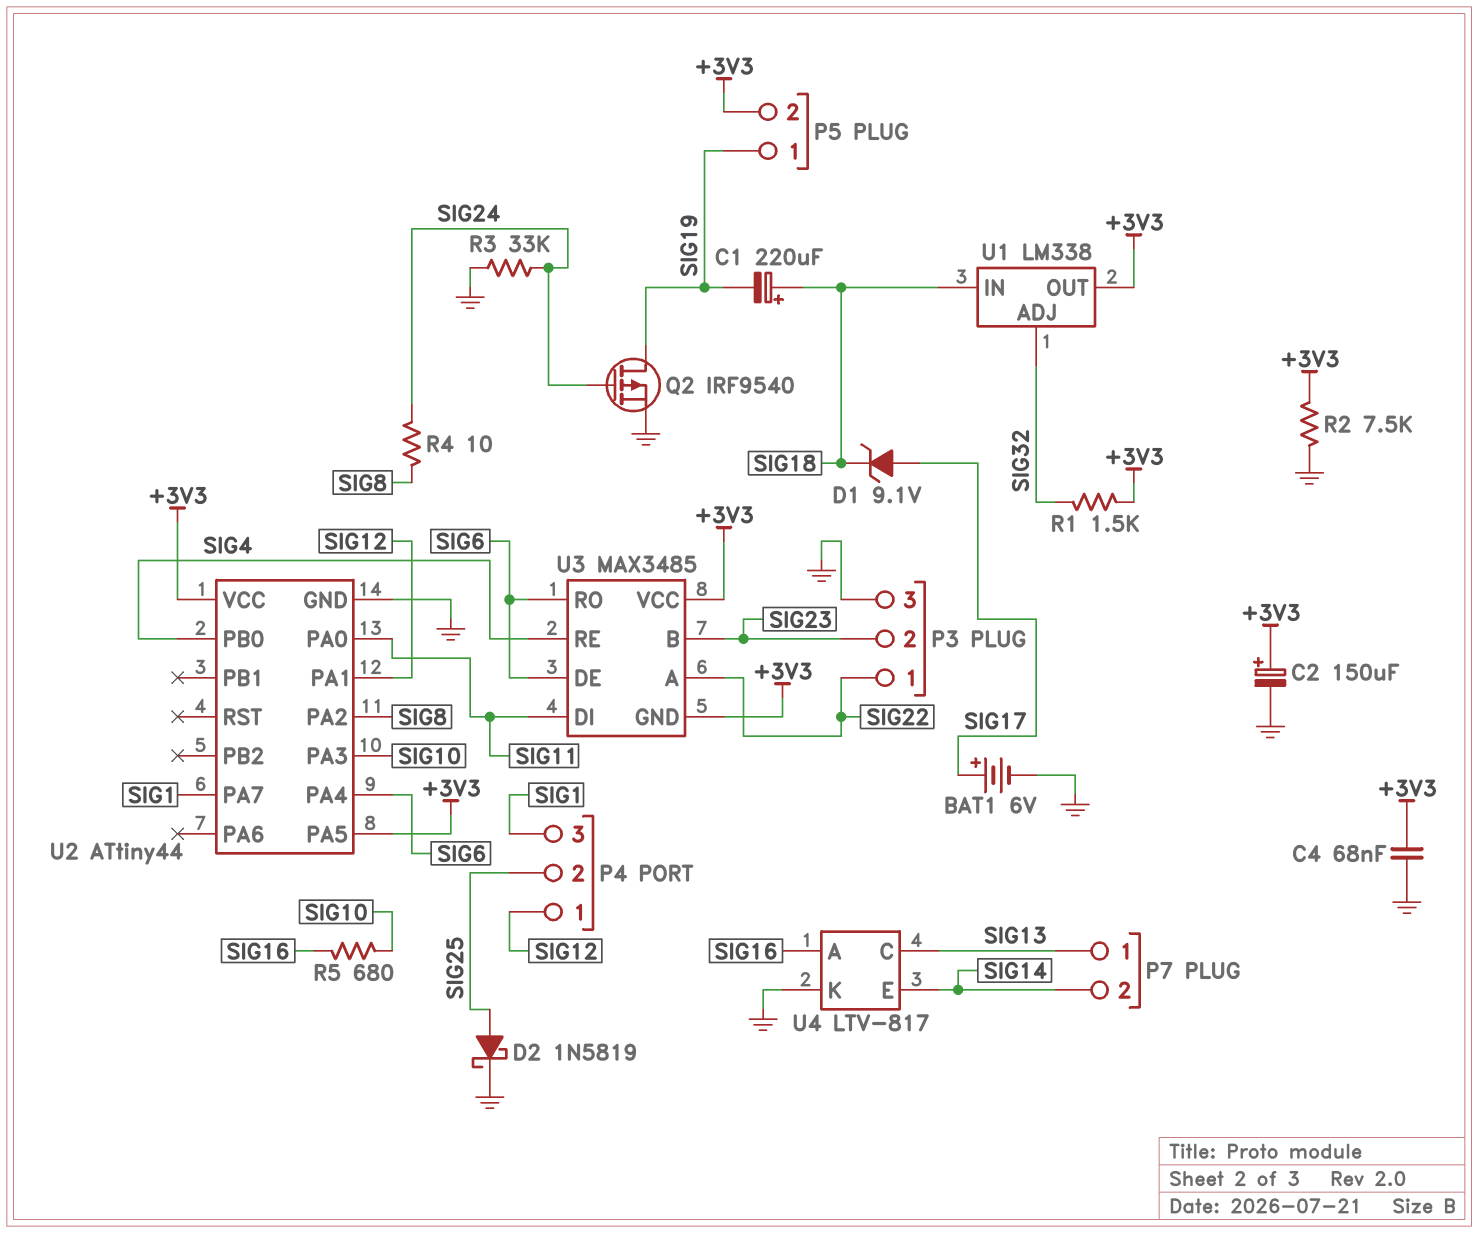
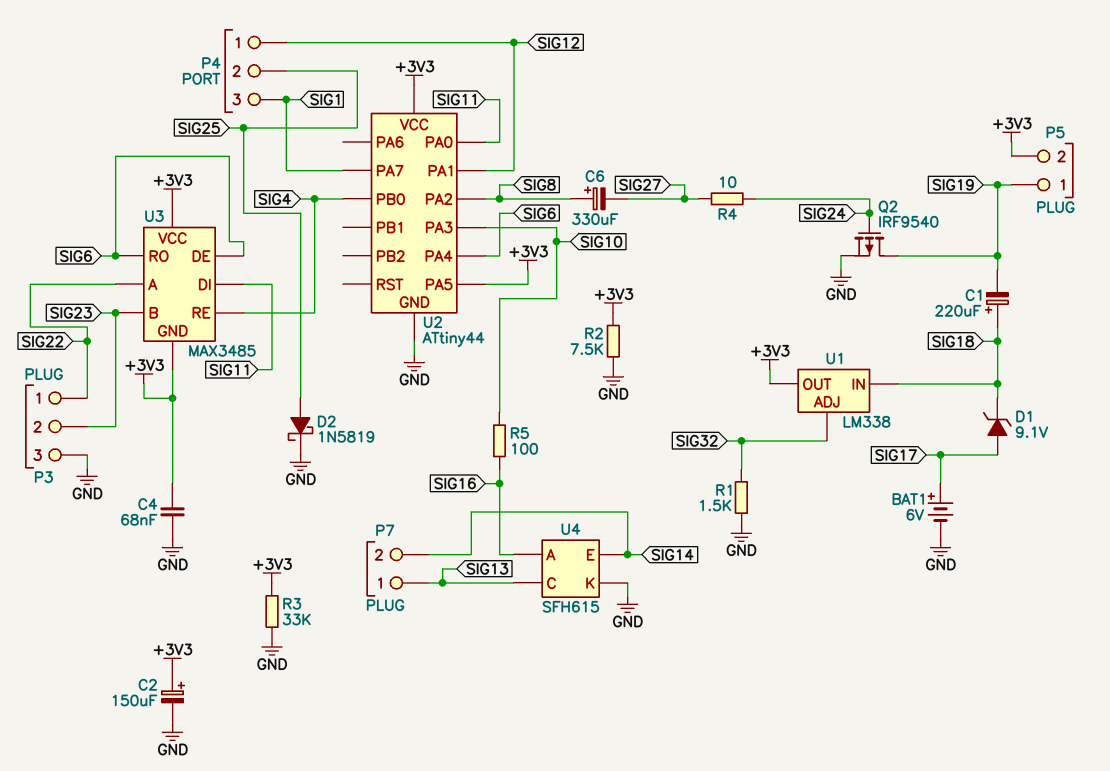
C6: none -> 330uF (plus SIG8, minus SIG27)
R1: 1.5k (+3V3, SIG32) -> 1.5k (GND, SIG32)
R3: 33k (GND, SIG24) -> 33k (+3V3, GND)
R4: 10 (SIG8, SIG24) -> 10 (SIG24, SIG27)
R5: 680 (SIG10, SIG16) -> 100 (SIG10, SIG16)
U4: LTV-817 -> SFH615

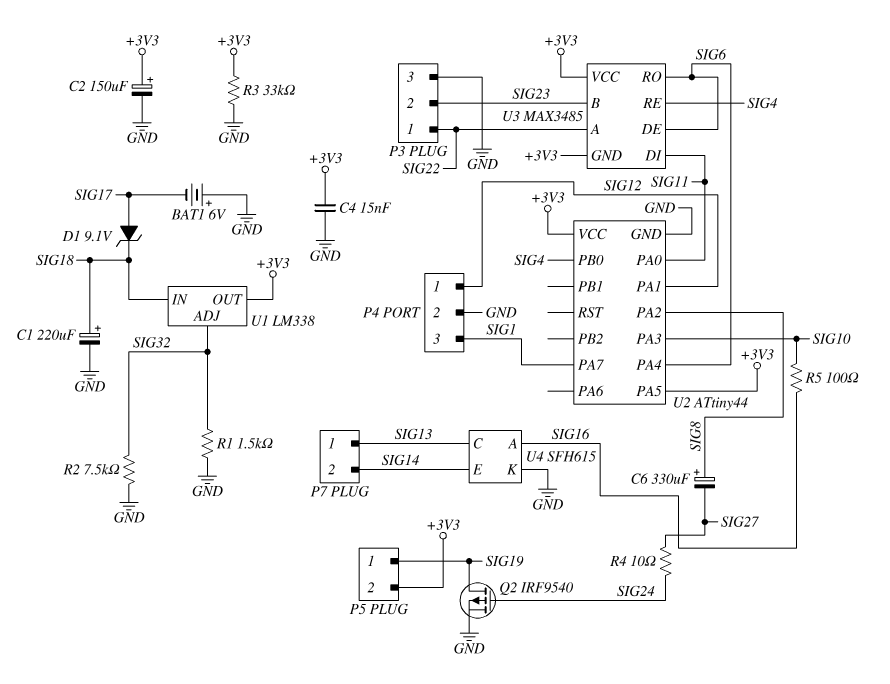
BAT1: 6V (plus SIG17, minus GND) -> 6V (plus GND, minus SIG17)
C1: 220uF (plus SIG18, minus SIG19) -> 220uF (plus SIG18, minus GND)
C4: 68nF (+3V3, GND) -> 15nF (+3V3, GND)
D2: schottky 1N5819 (A SIG25, K GND) -> none
P4 pin 2: SIG25 -> GND
R2: 7.5k (+3V3, GND) -> 7.5k (GND, SIG32)

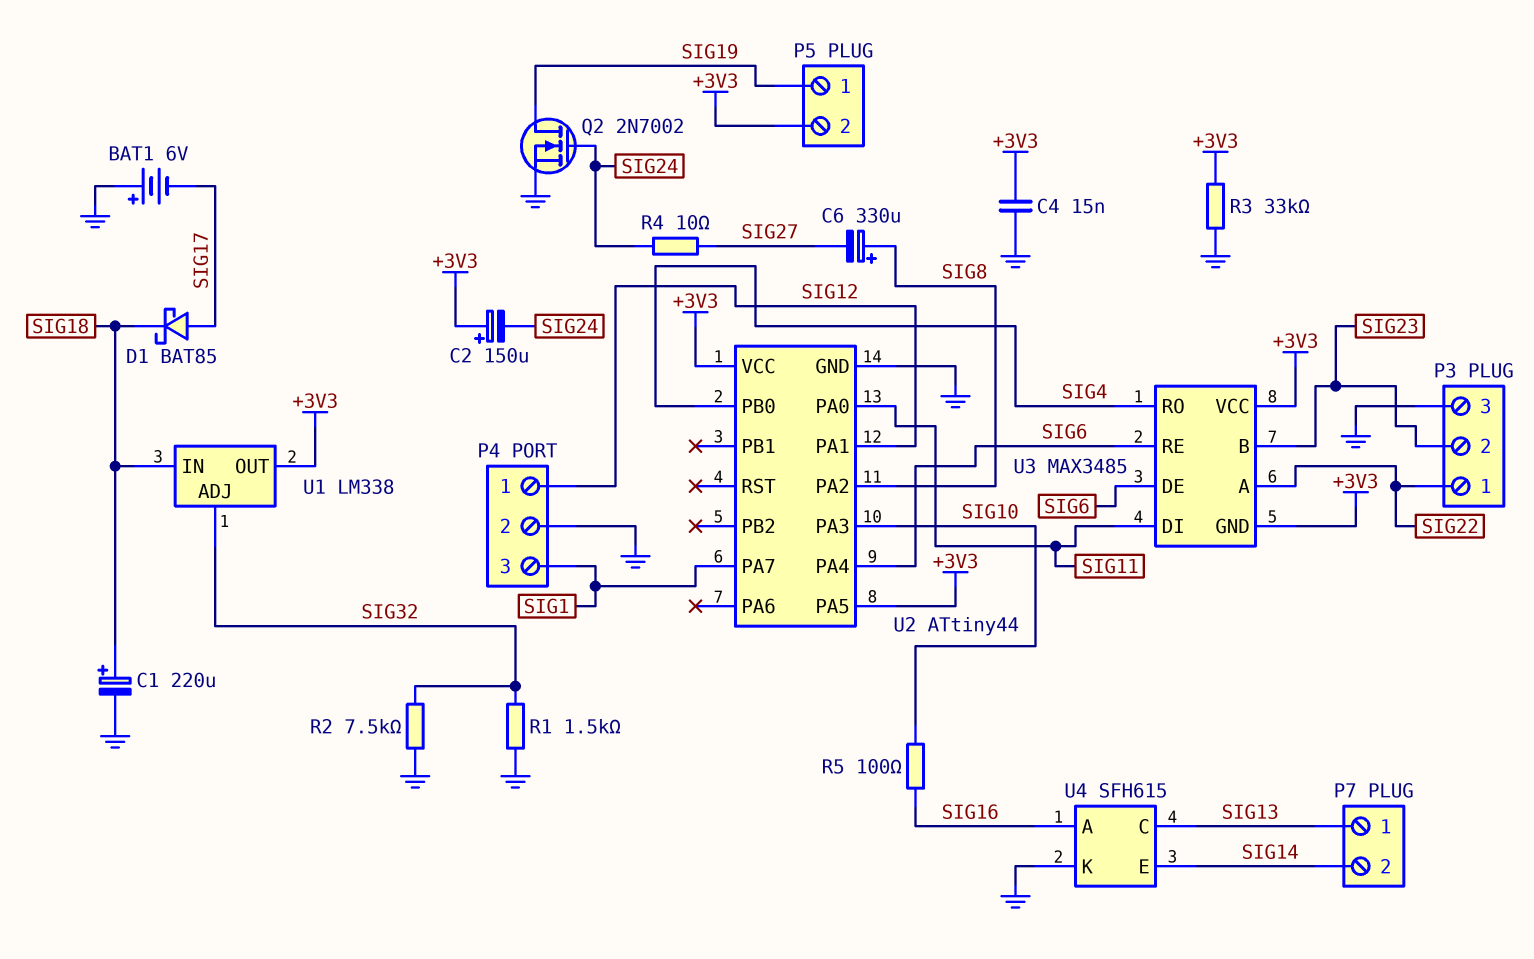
C2: 150uF (plus +3V3, minus GND) -> 150uF (plus +3V3, minus SIG24)
D1: zener 9.1V (A SIG17, K SIG18) -> schottky BAT85 (A SIG17, K SIG18)
Q2: PMOS IRF9540 (G SIG24, D SIG19, S GND) -> NMOS 2N7002 (G SIG24, D SIG19, S GND)
U3 pin RE: SIG4 -> SIG6
U3 pin RO: SIG6 -> SIG4

